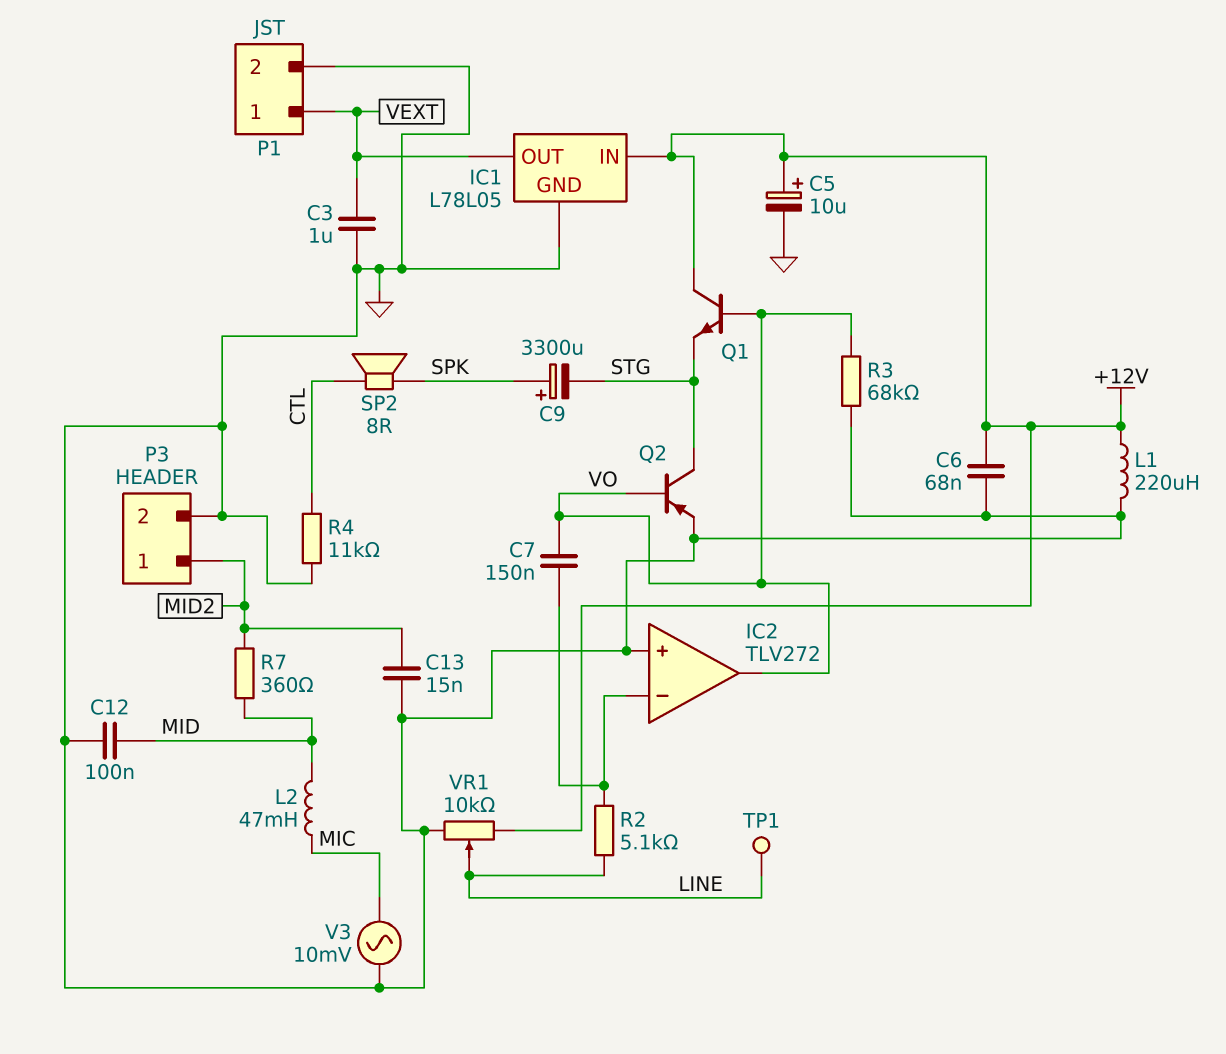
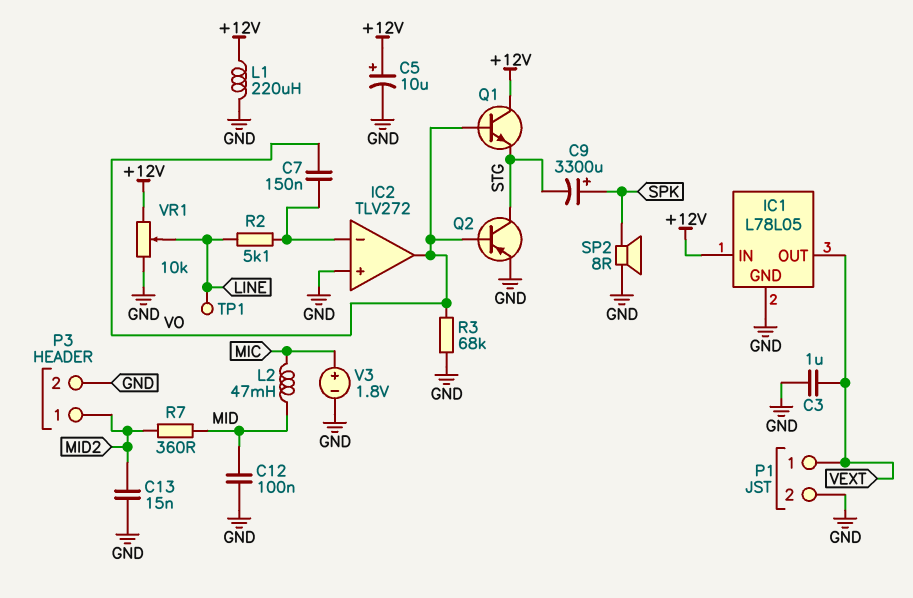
C6: 68nF (+12V, GND) -> none
R4: 11k (CTL, GND) -> none
SP2: speaker 8R (CTL, SPK) -> speaker 8R (GND, SPK)
V3: AC 10mV (GND, MIC) -> 1.8V (plus MIC, minus GND)

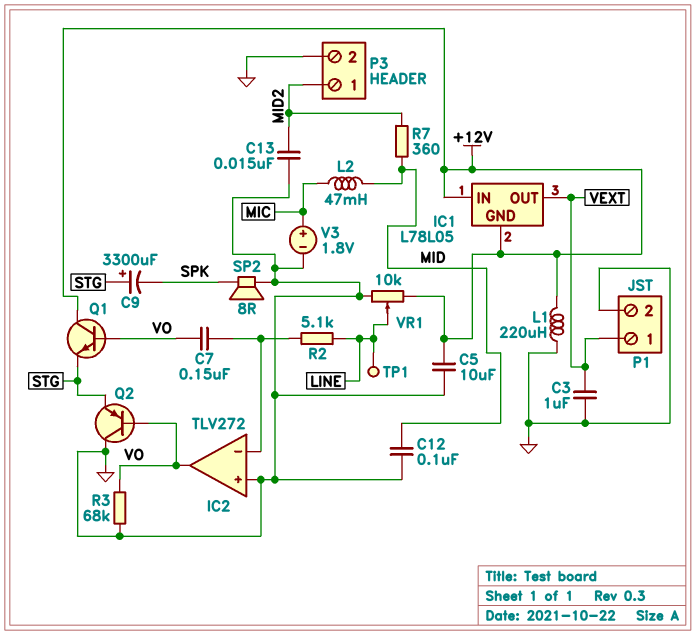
C5: 10uF (plus +12V, minus GND) -> 10uF (+12V, GND)
C9: 3300uF (plus SPK, minus STG) -> 3300uF (plus STG, minus SPK)
IC1 pin GND: GND -> +12V
Q2: PNP (B VO, C STG, E GND) -> PNP (B VO, C GND, E STG)

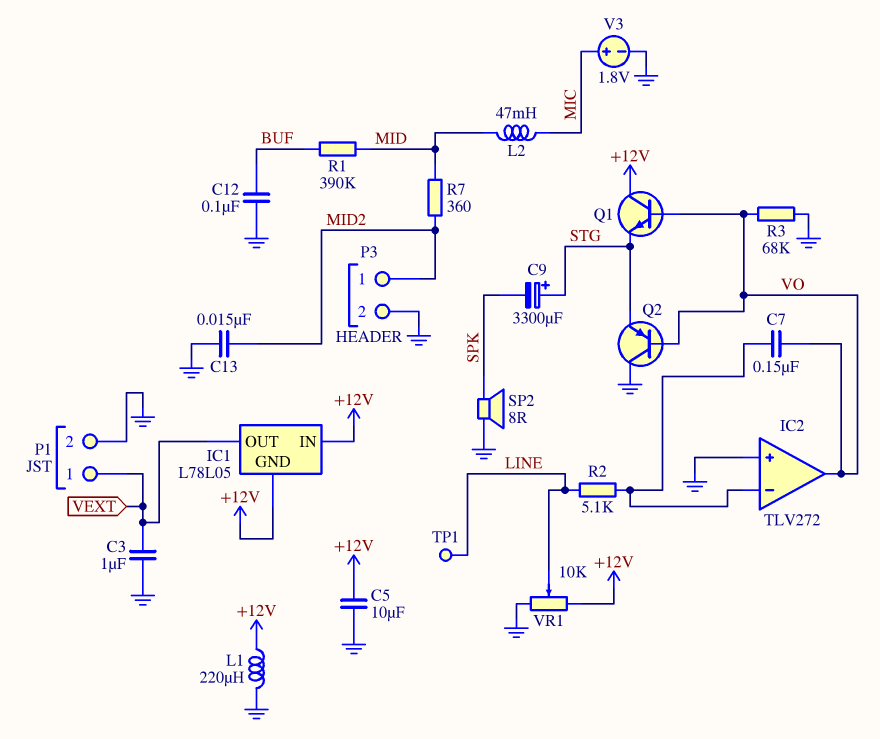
C12: 100nF (GND, MID) -> 100nF (BUF, GND)
R1: none -> 390k (BUF, MID)

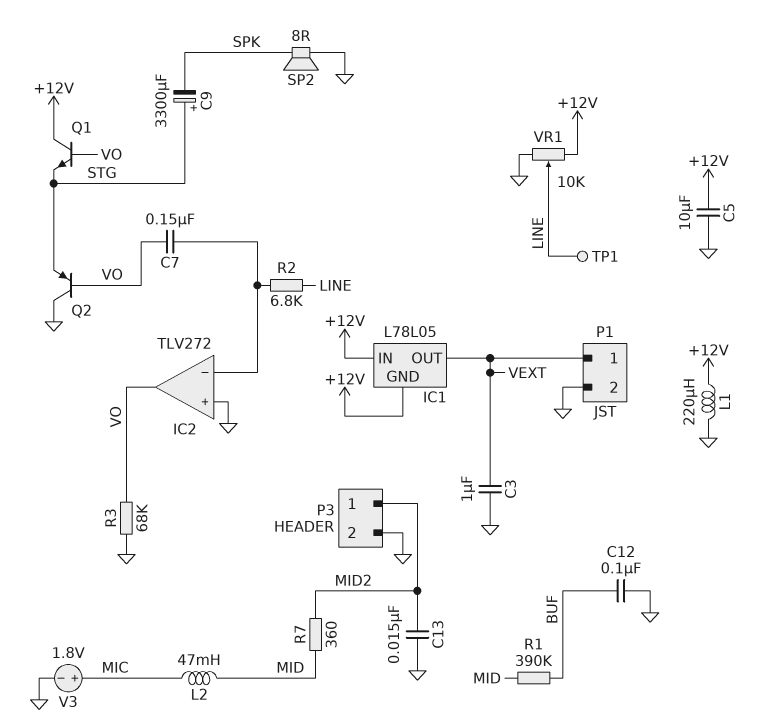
R2: 5.1k (IC2/in-, LINE) -> 6.8k (IC2/in-, LINE)

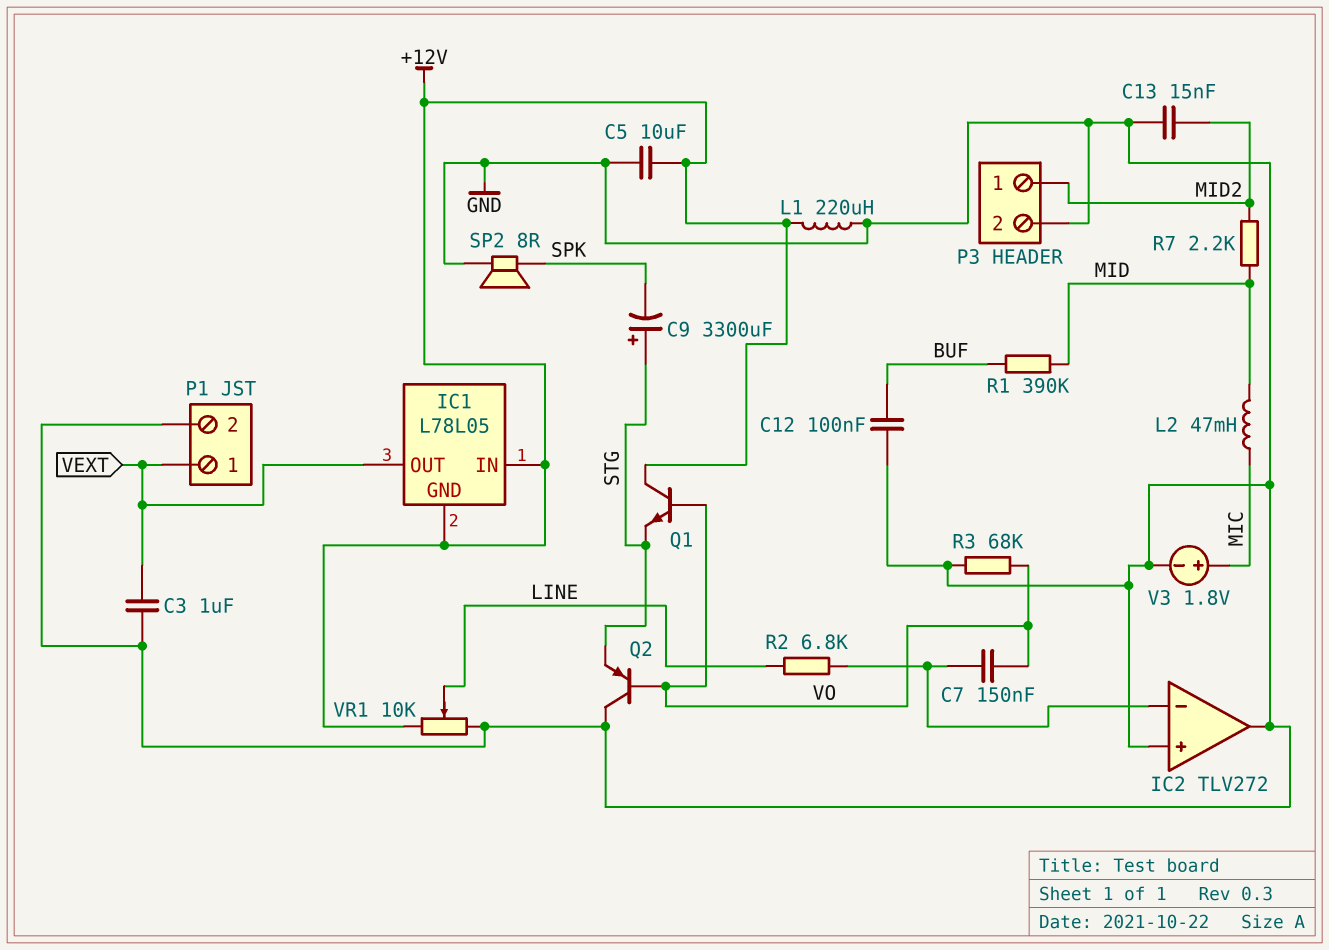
IC2 pin out: VO -> GND
R7: 360 (MID, MID2) -> 2.2k (MID, MID2)
TP1: test point (LINE) -> none

